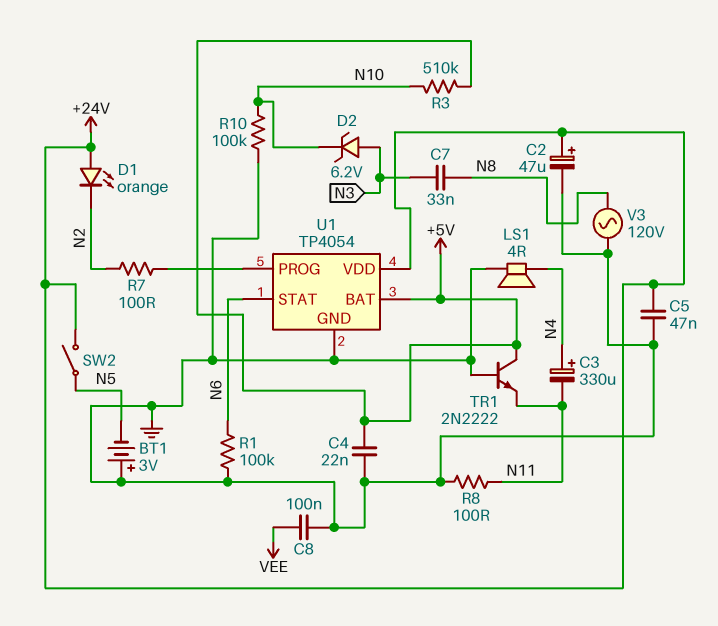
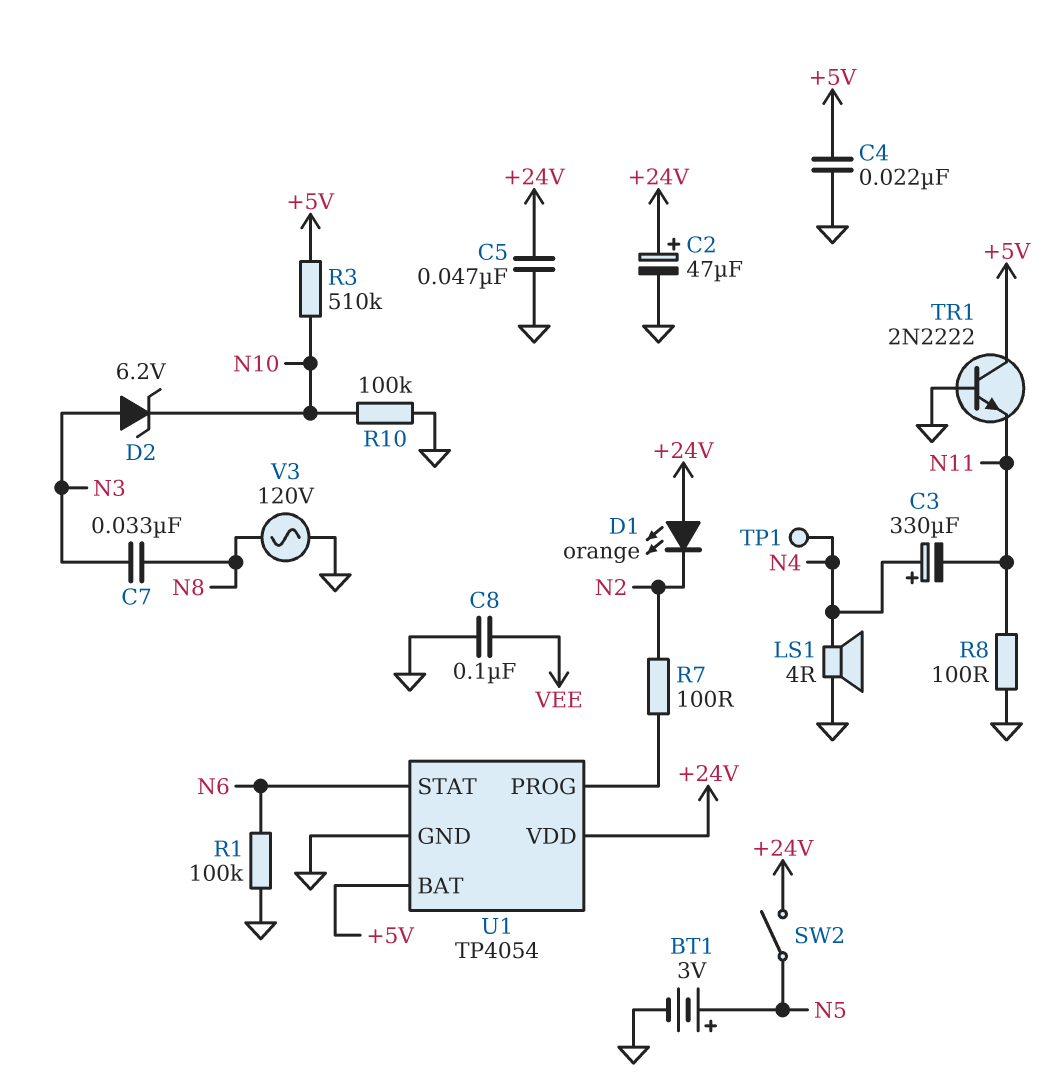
BT1: 3V (plus GND, minus N5) -> 3V (plus N5, minus GND)
TP1: none -> test point (N4)

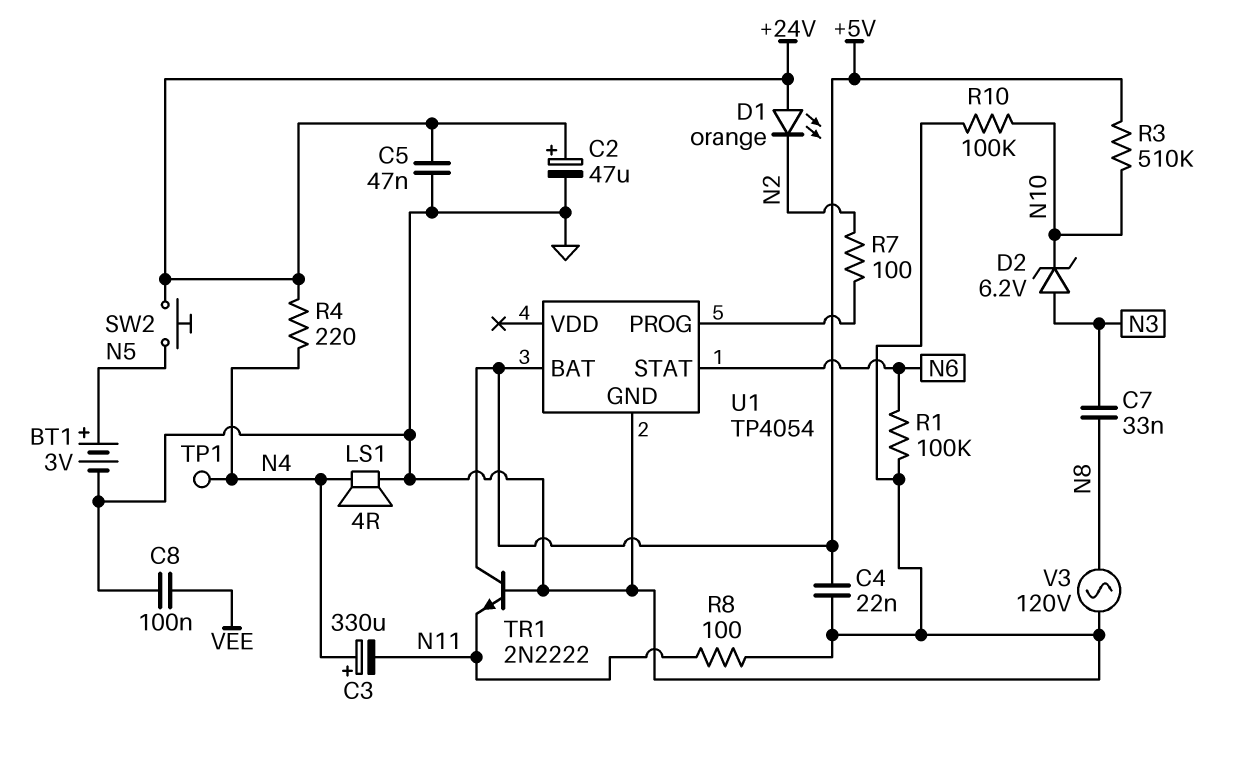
R4: none -> 220 (+24V, N4)
SW2: switch (+24V, N5) -> button (+24V, N5)
U1 pin VDD: +24V -> none

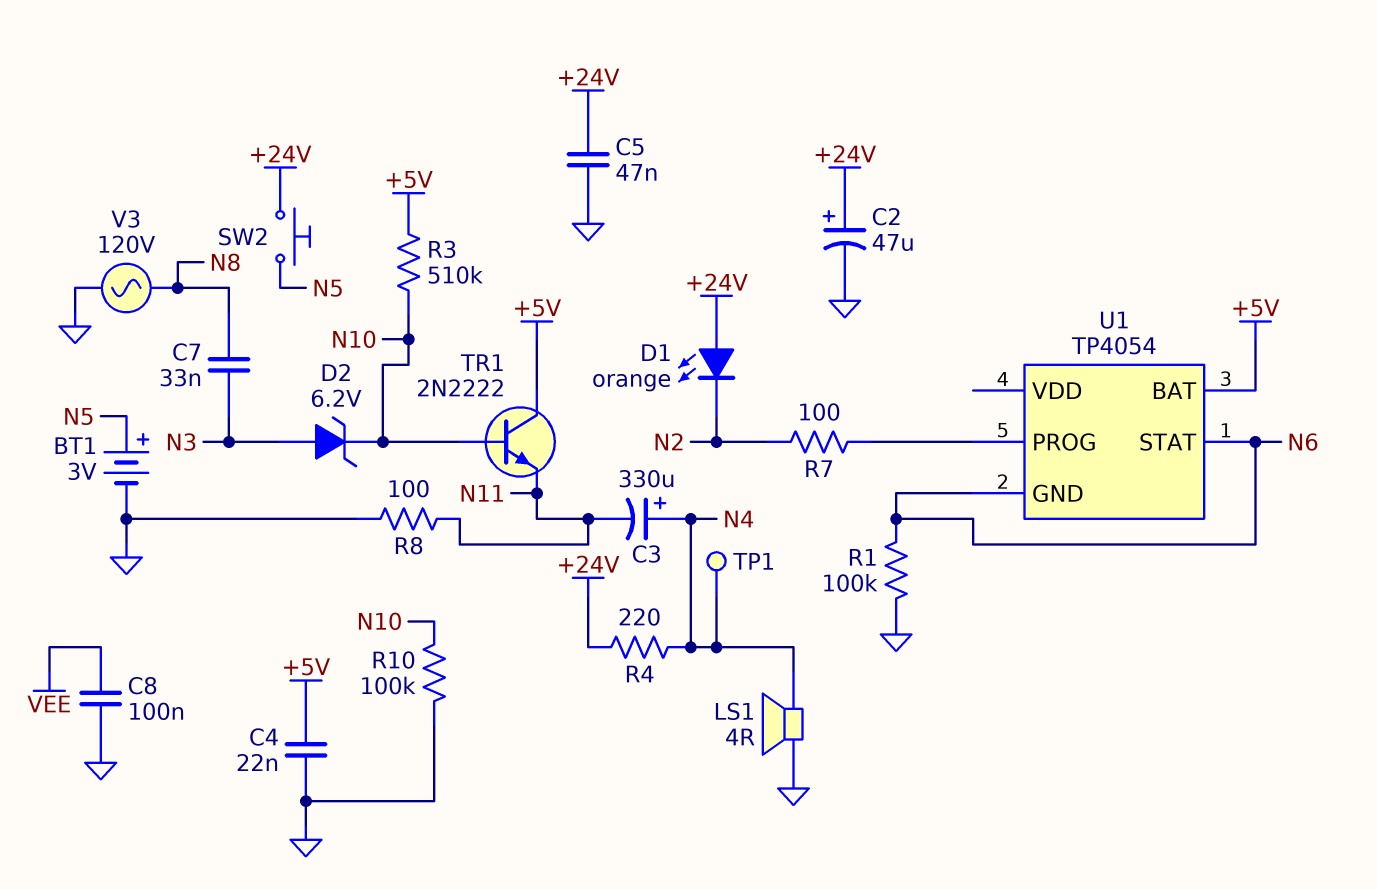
TR1: NPN 2N2222 (B GND, C +5V, E N11) -> NPN 2N2222 (B N10, C +5V, E N11)
U1 pin GND: GND -> N6

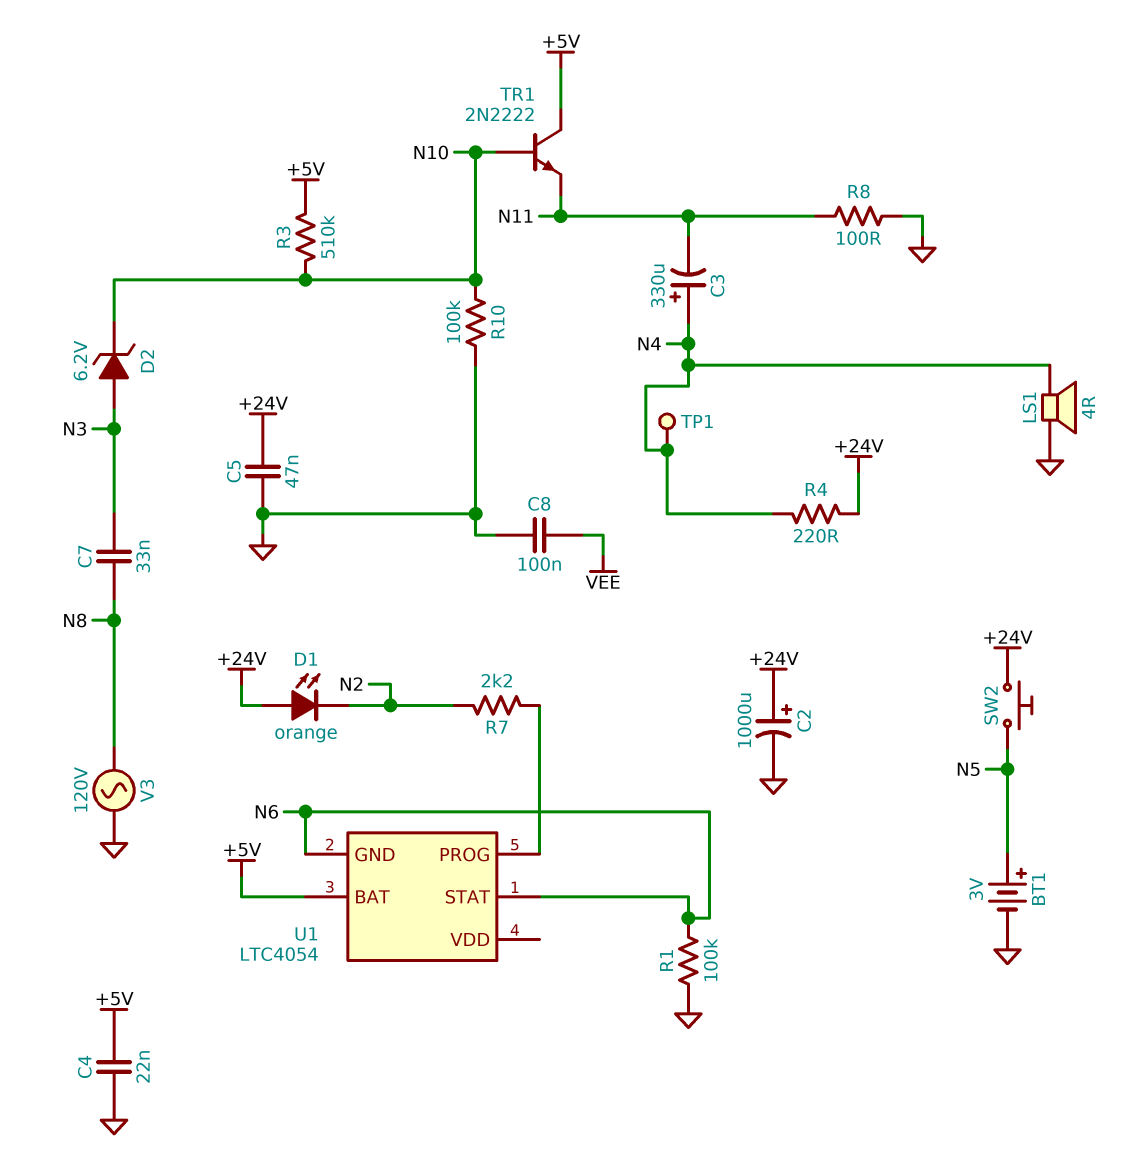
C2: 47uF (plus +24V, minus GND) -> 1000uF (plus +24V, minus GND)
R7: 100 (N2, U1/PROG) -> 2.2k (N2, U1/PROG)
U1: TP4054 -> LTC4054

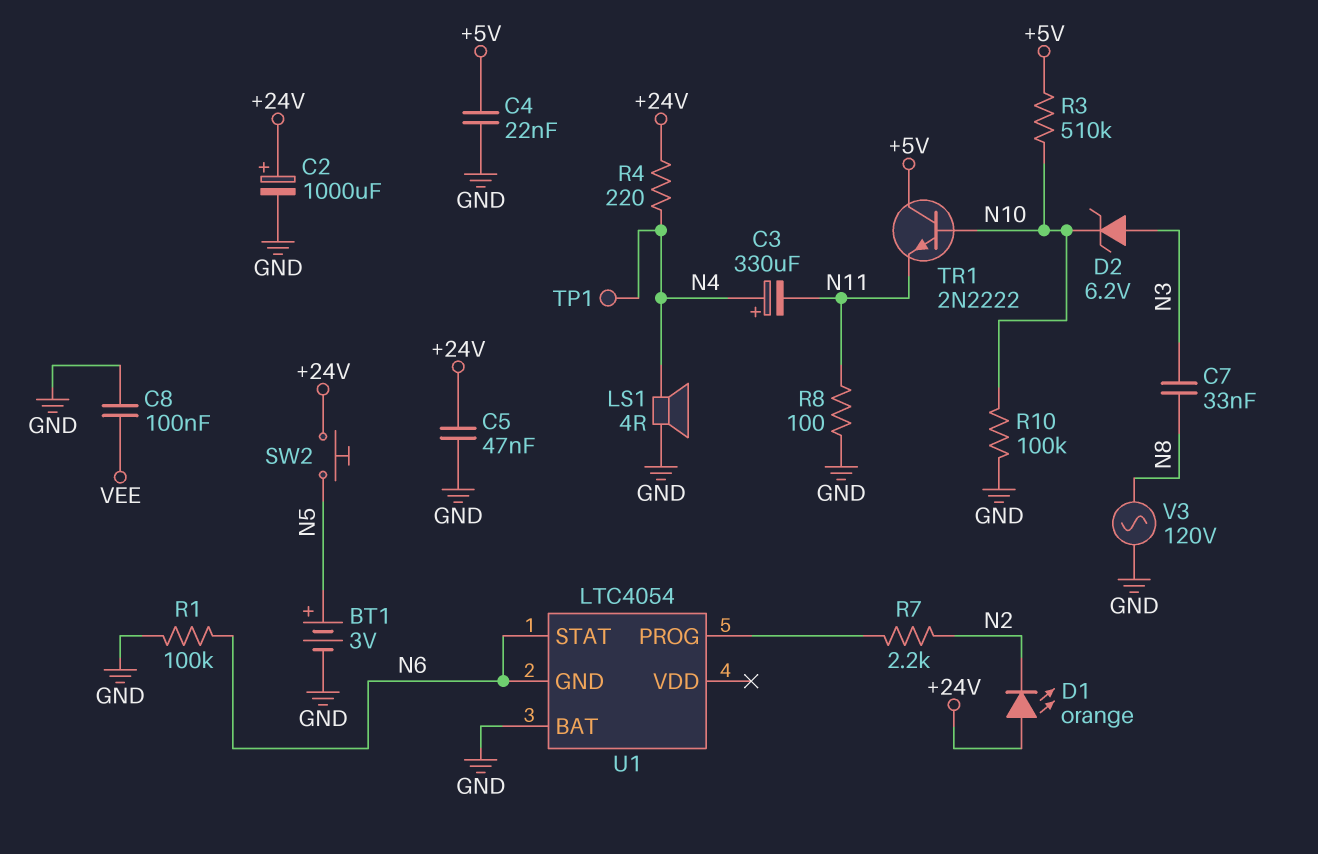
U1 pin BAT: +5V -> GND

